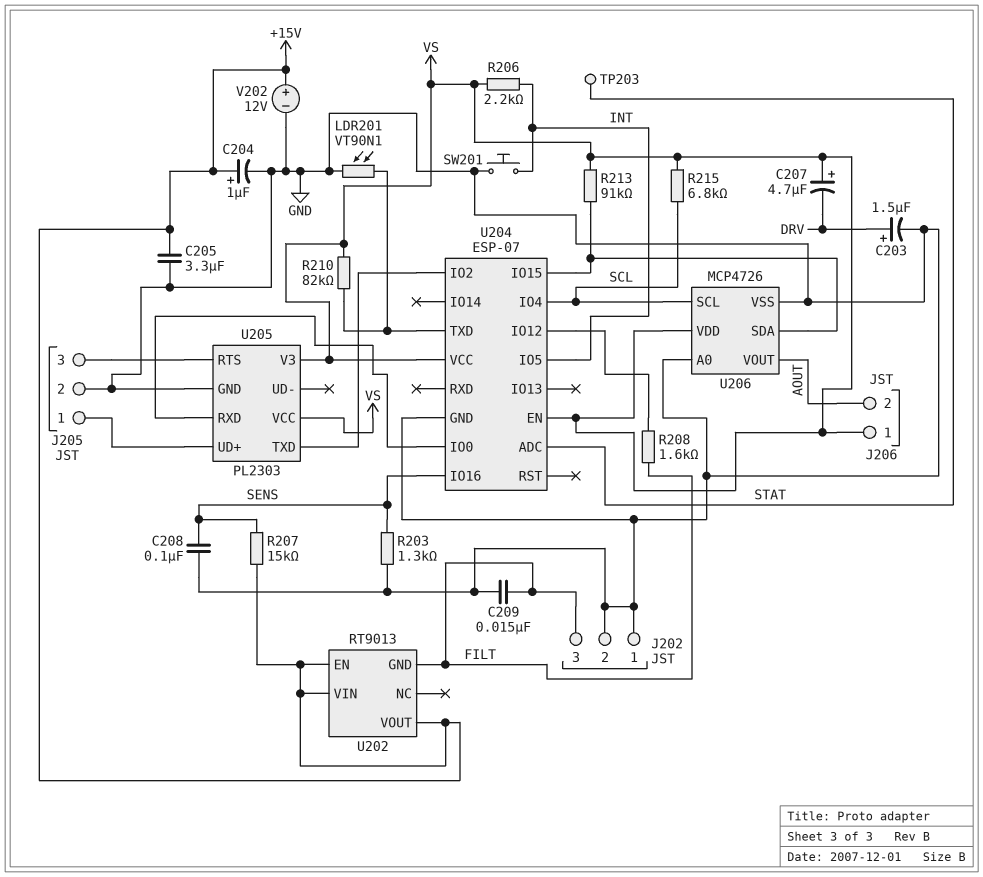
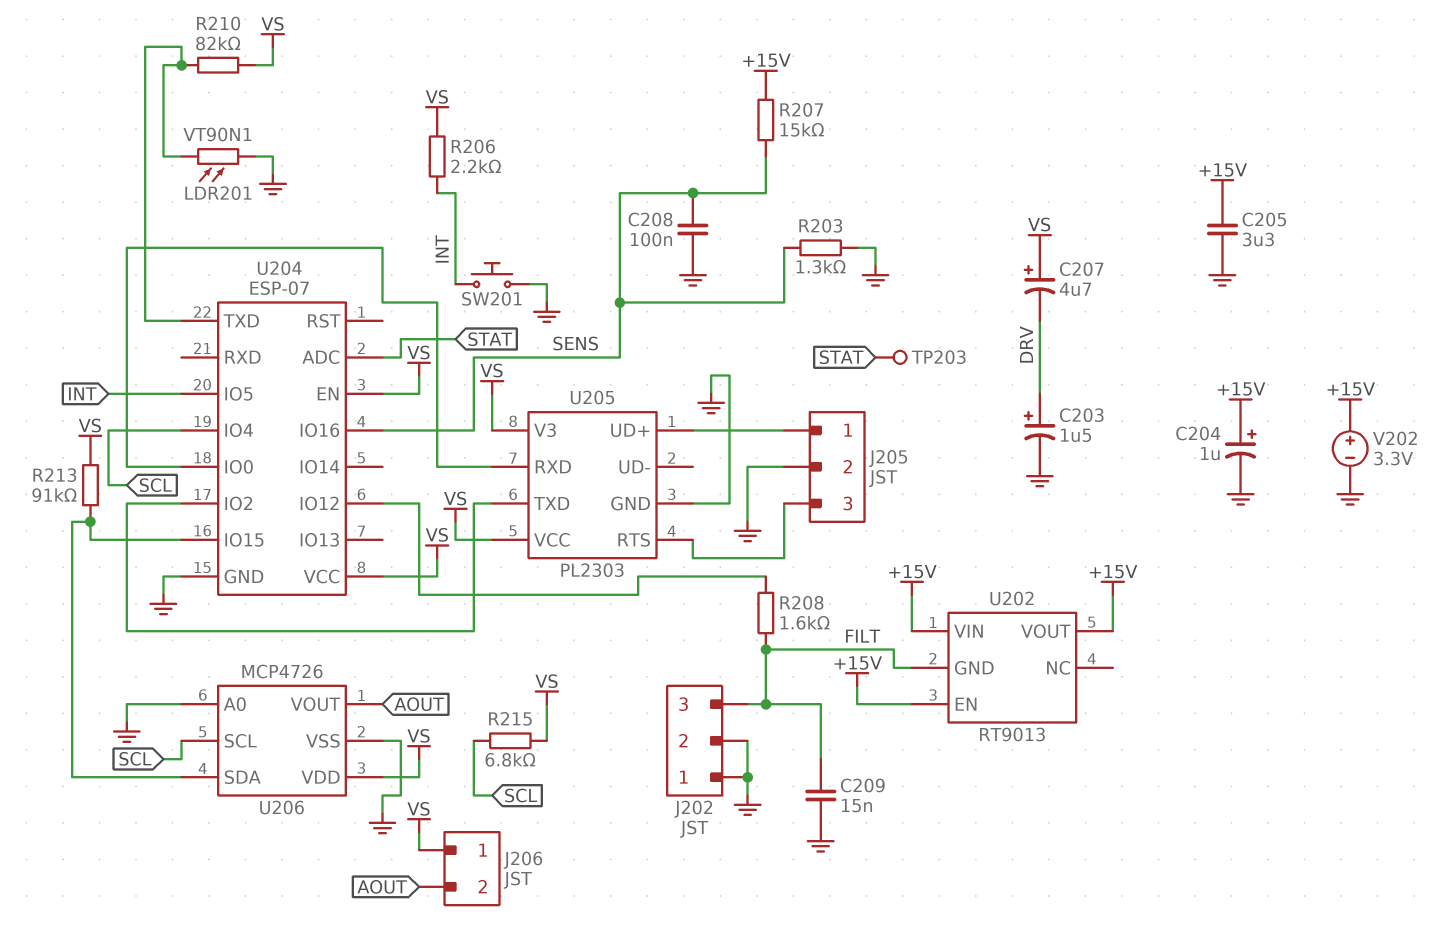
V202: 12V (plus +15V, minus GND) -> 3.3V (plus +15V, minus GND)

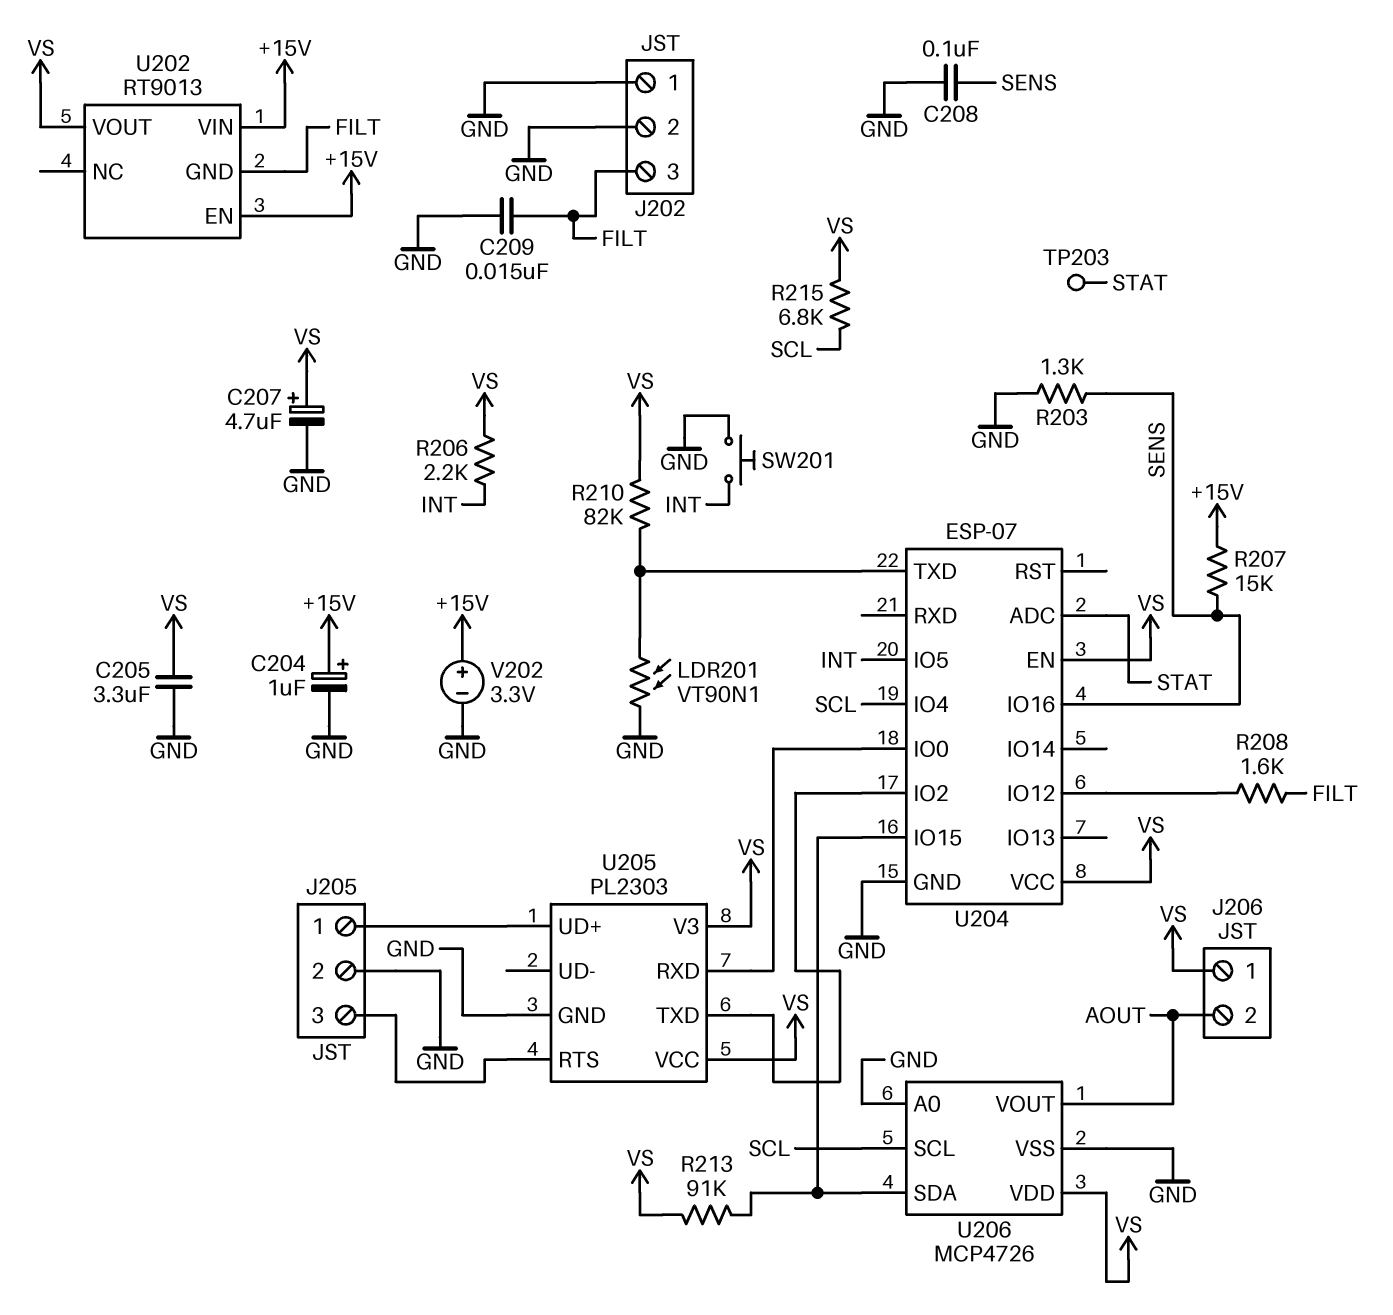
C203: 1.5uF (plus DRV, minus GND) -> none
C205: 3.3uF (+15V, GND) -> 3.3uF (GND, VS)
C207: 4.7uF (plus VS, minus DRV) -> 4.7uF (plus VS, minus GND)
U202 pin VOUT: +15V -> VS

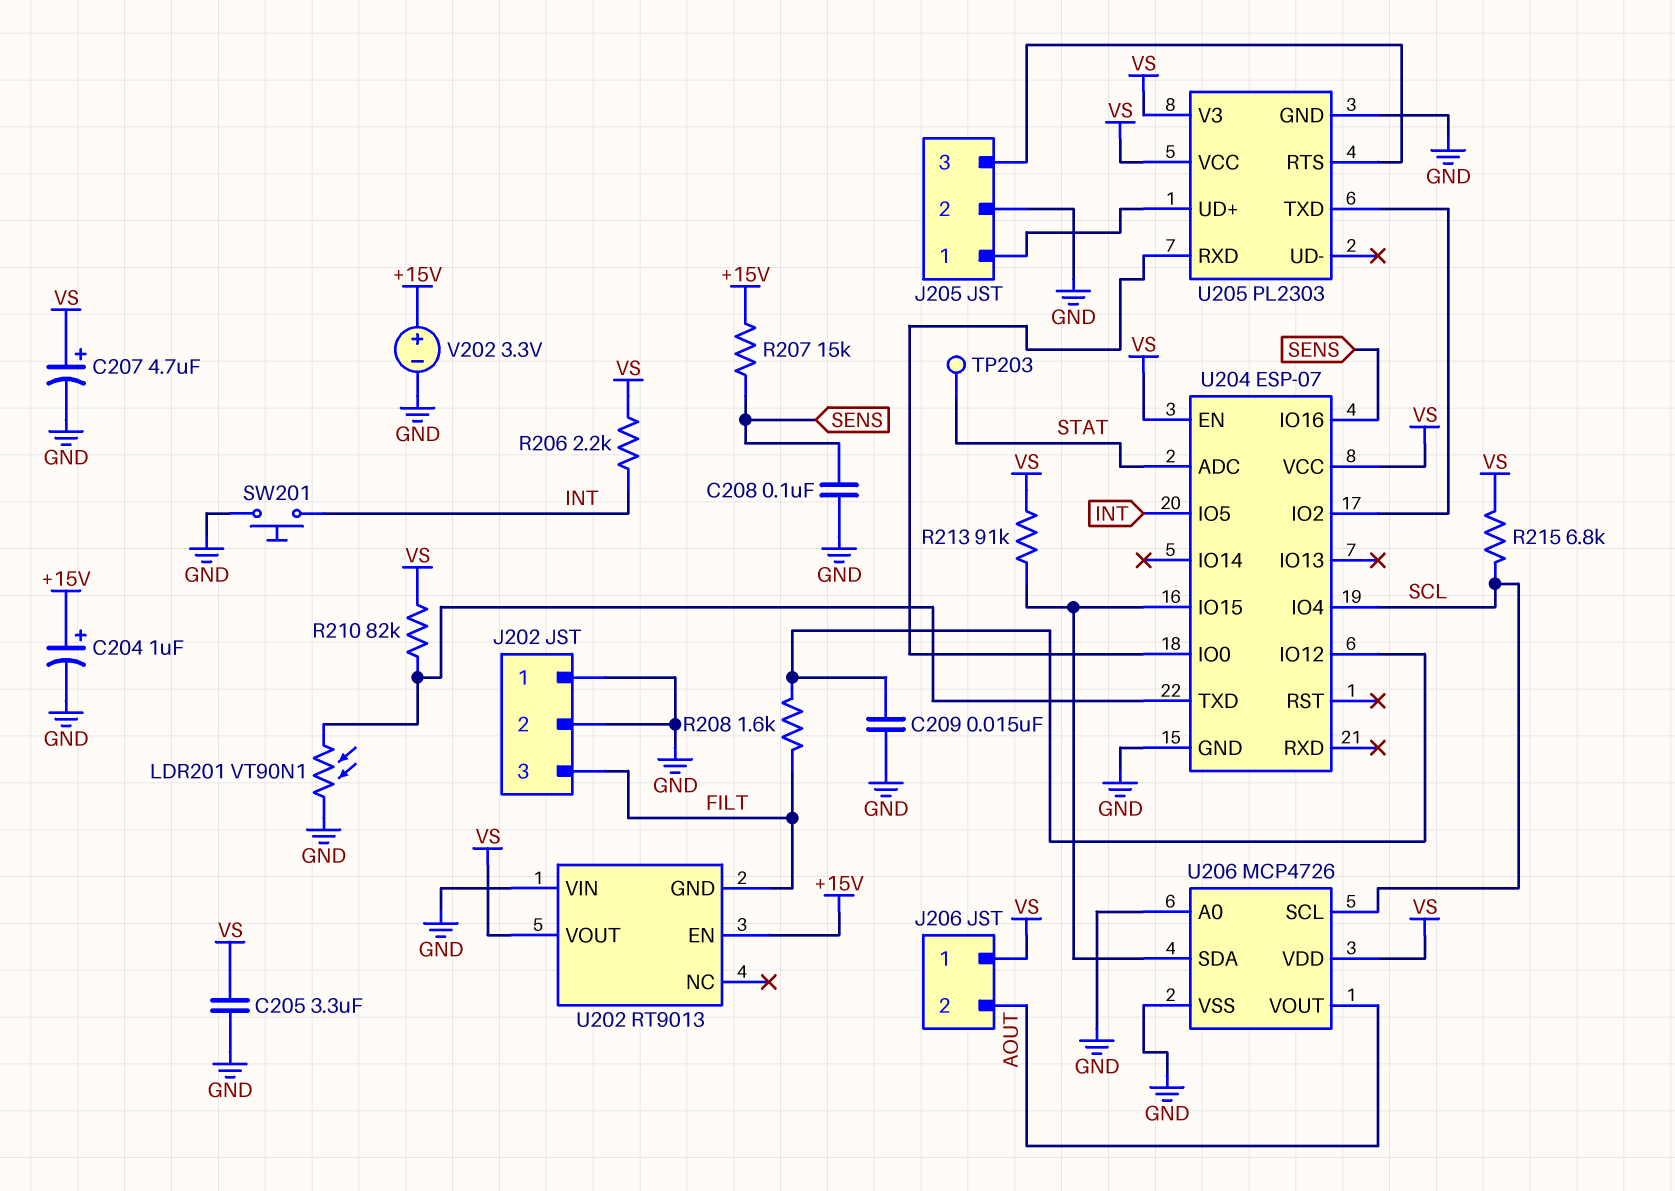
C209: 15nF (FILT, GND) -> 15nF (GND, U204/IO12)
R203: 1.3k (GND, SENS) -> none
U202 pin VIN: +15V -> GND

